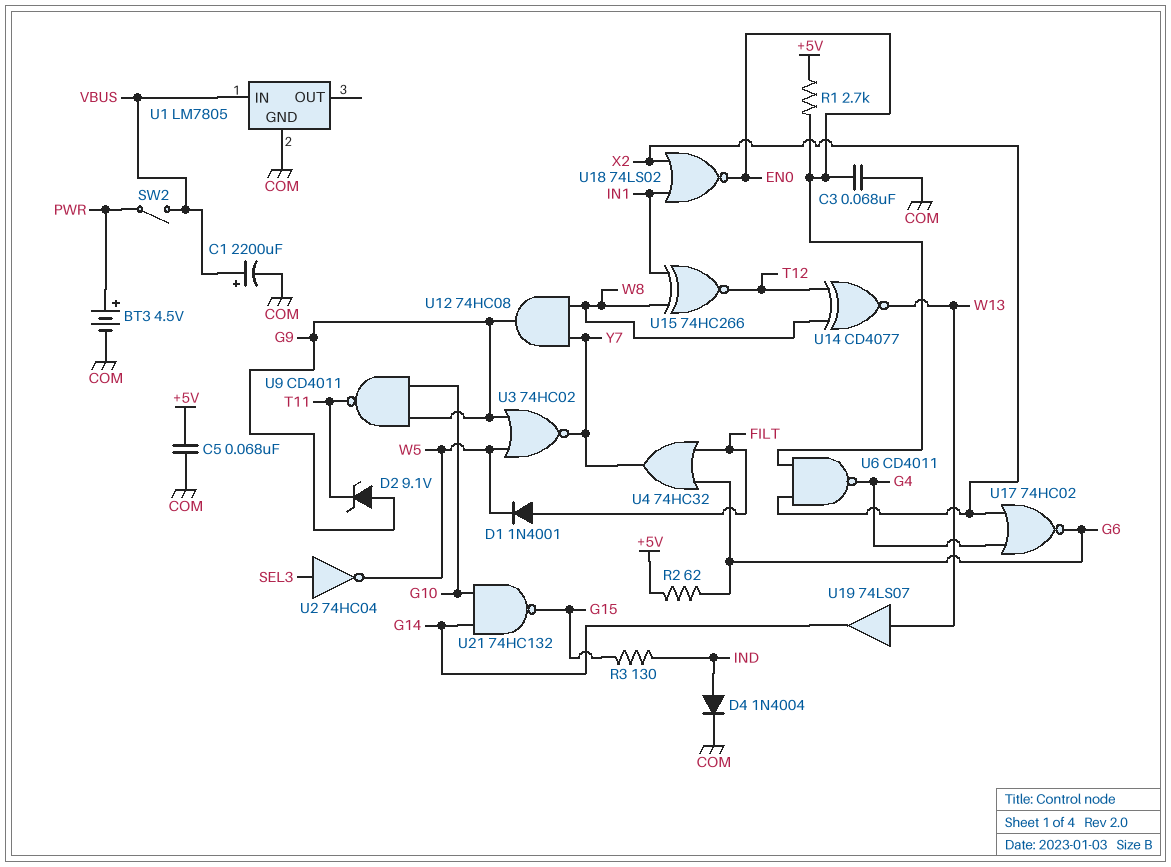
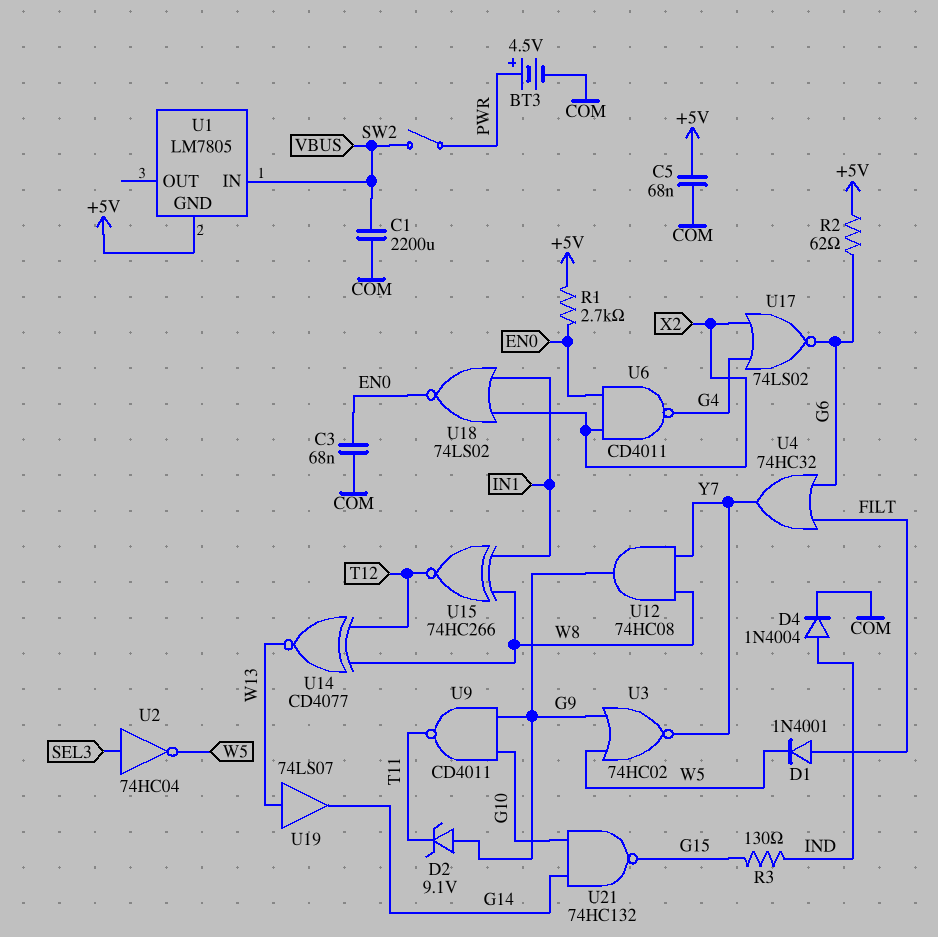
C1: 2200uF (plus VBUS, minus COM) -> 2200uF (COM, VBUS)
U1 pin GND: COM -> +5V
U17: NOR 74HC02 (in G4, in X2, out G6) -> NOR 74LS02 (in G4, in X2, out G6)

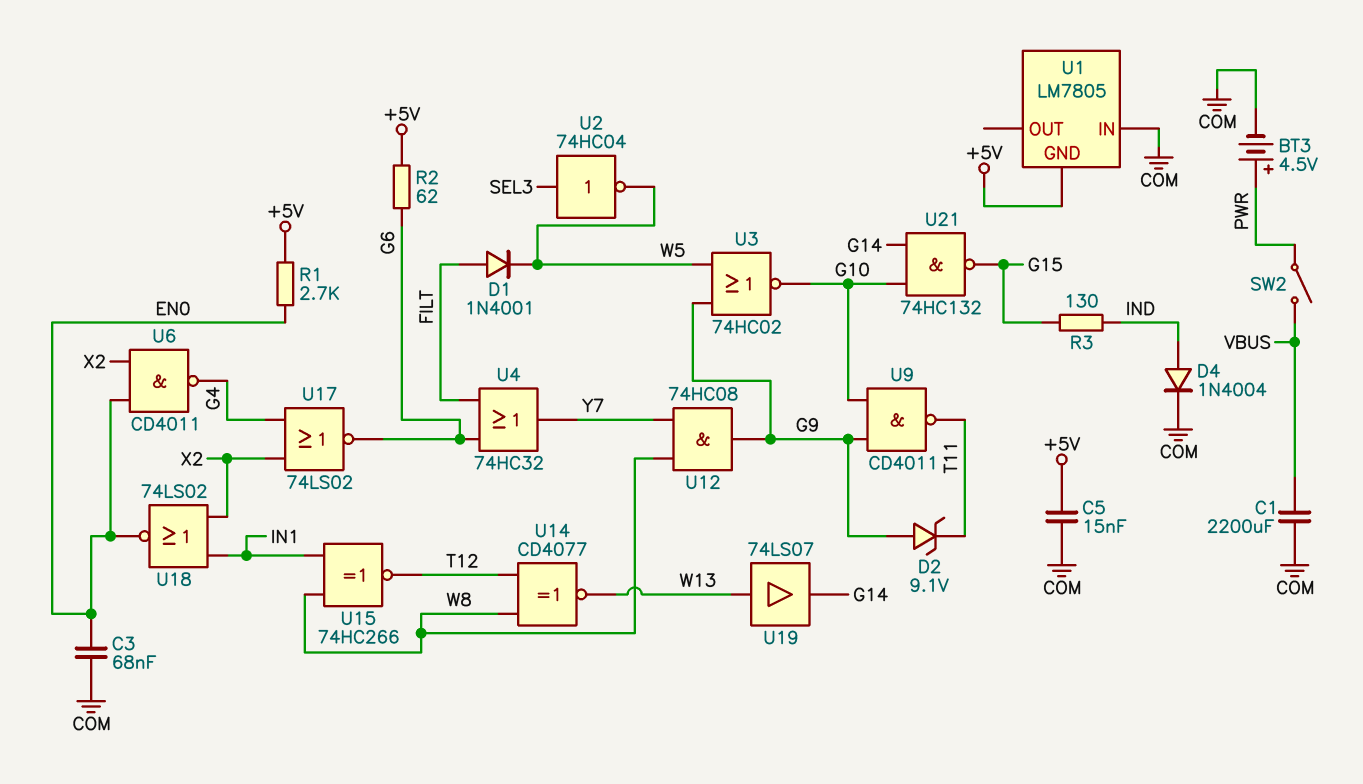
C5: 68nF (+5V, COM) -> 15nF (+5V, COM)
U1 pin IN: VBUS -> COM
U3: NOR 74HC02 (in G9, in W5, out Y7) -> NOR 74HC02 (in G9, in W5, out G10)

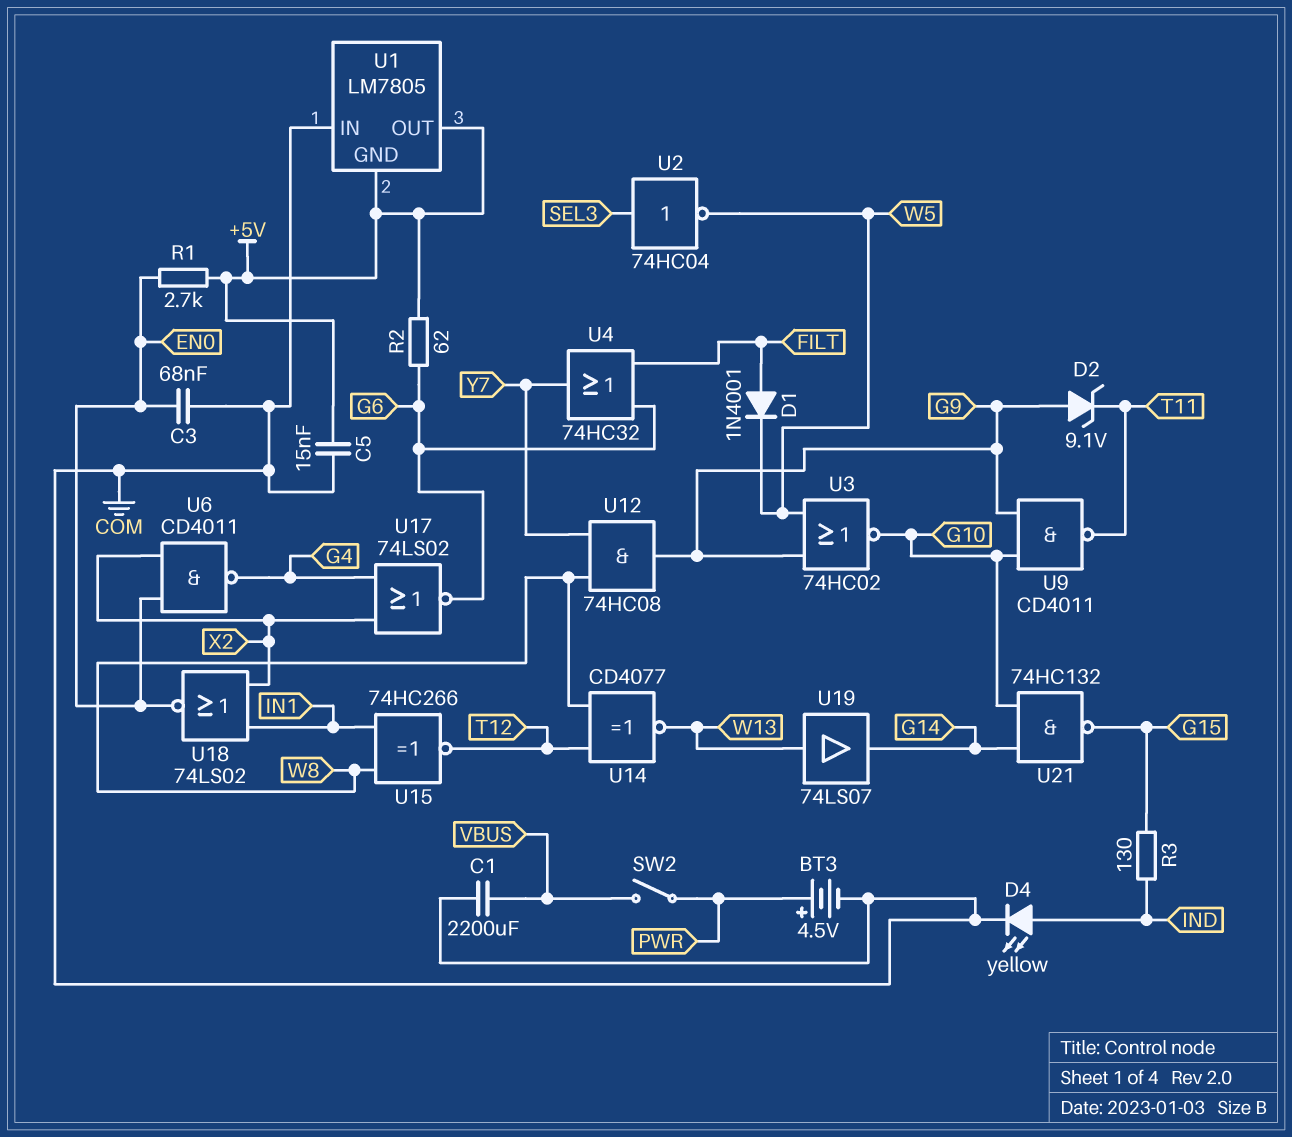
D4: diode 1N4004 (A IND, K COM) -> LED yellow (A IND, K COM)
U1 pin OUT: none -> +5V

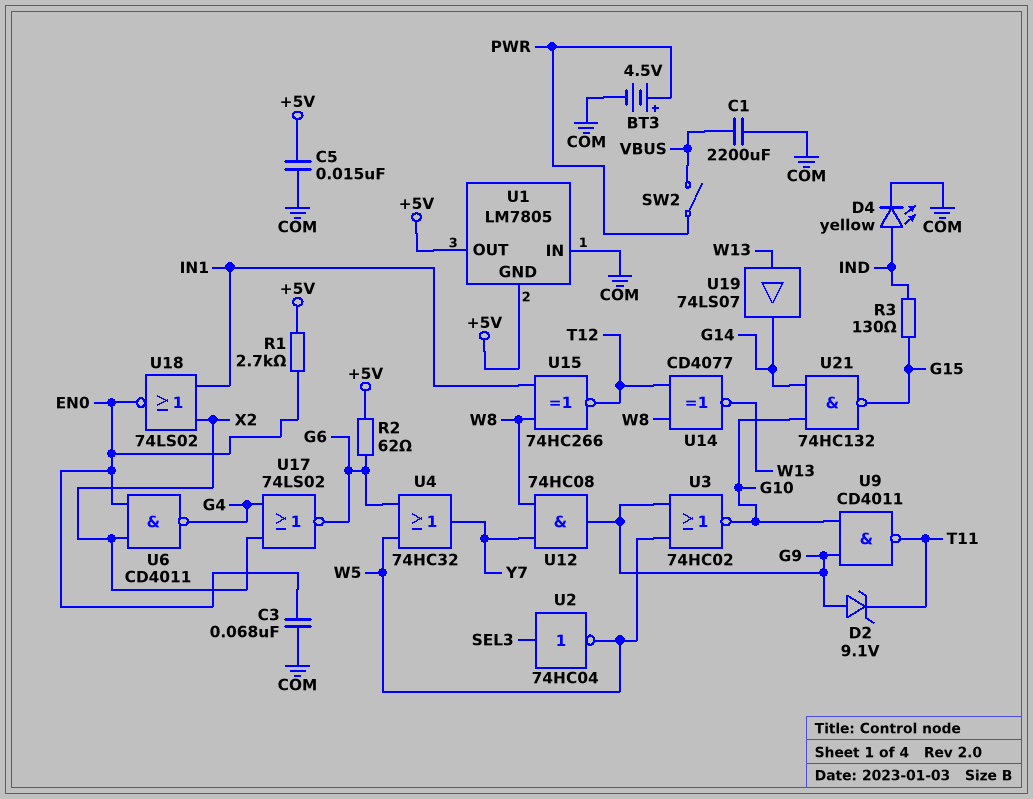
D1: diode 1N4001 (A FILT, K W5) -> none
U4: OR 74HC32 (in FILT, in G6, out Y7) -> OR 74HC32 (in G6, in W5, out Y7)

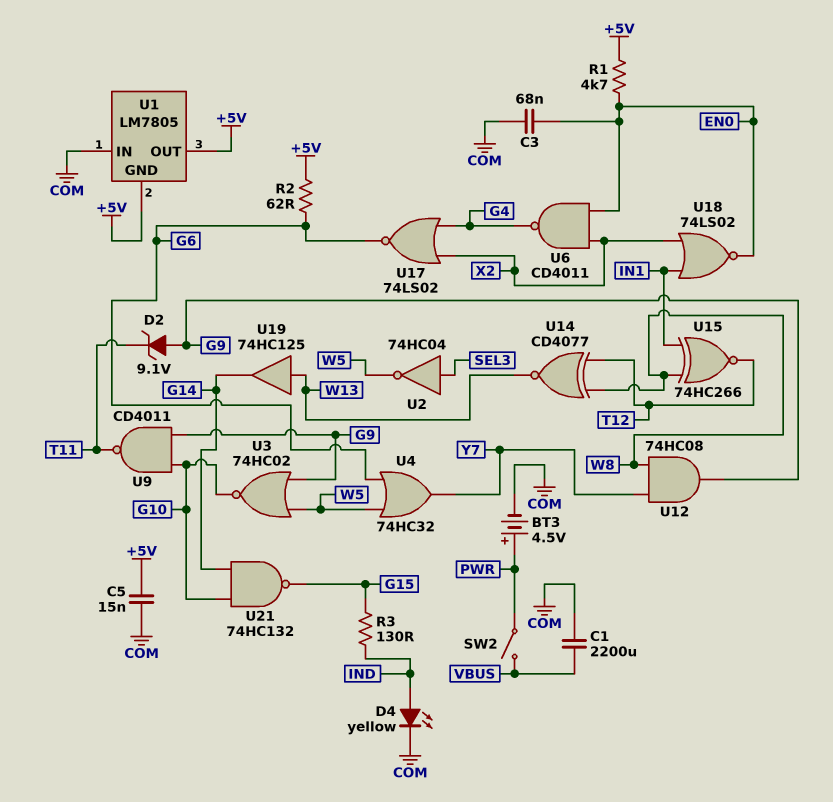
R1: 2.7k (+5V, EN0) -> 4.7k (+5V, EN0)
U19: buffer 74LS07 (in W13, out G14) -> buffer 74HC125 (in W13, out G14)

